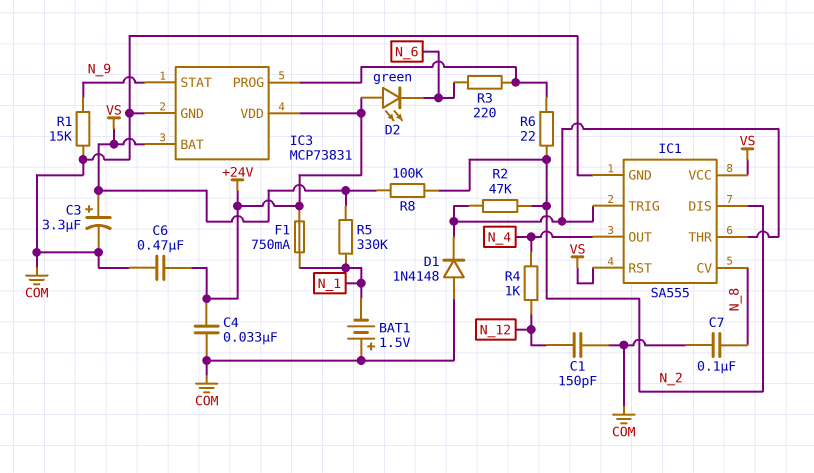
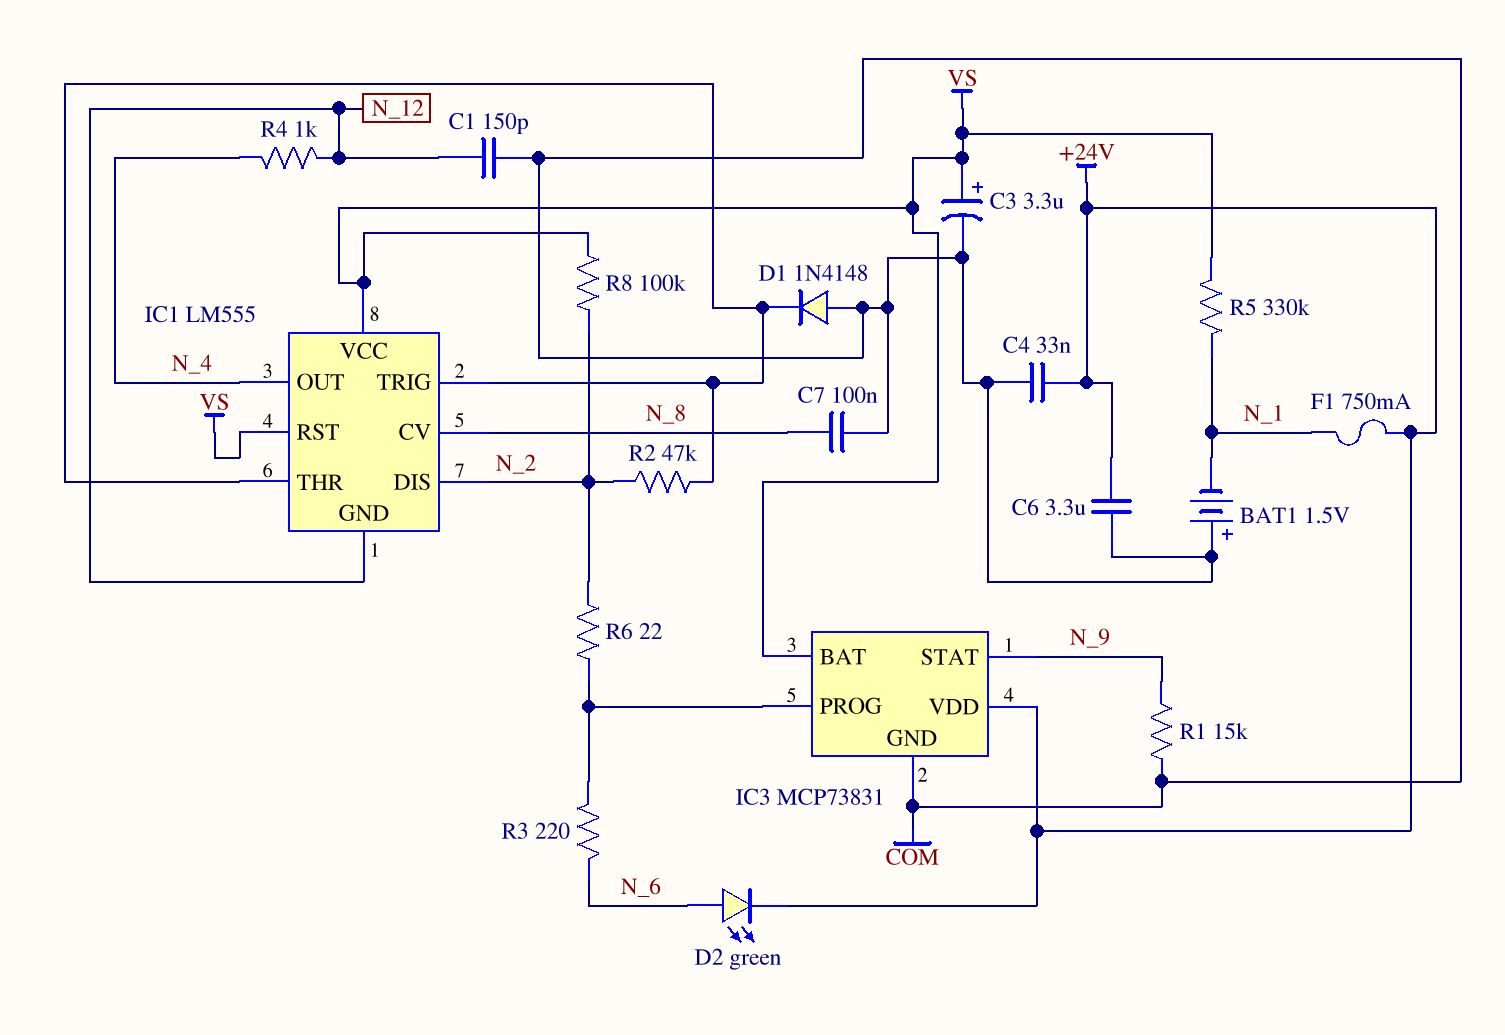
C6: 470nF (+24V, COM) -> 3.3uF (+24V, COM)
D2: LED green (A +24V, K N_6) -> LED green (A N_6, K +24V)
IC1: SA555 -> LM555
IC1 pin GND: COM -> N_12

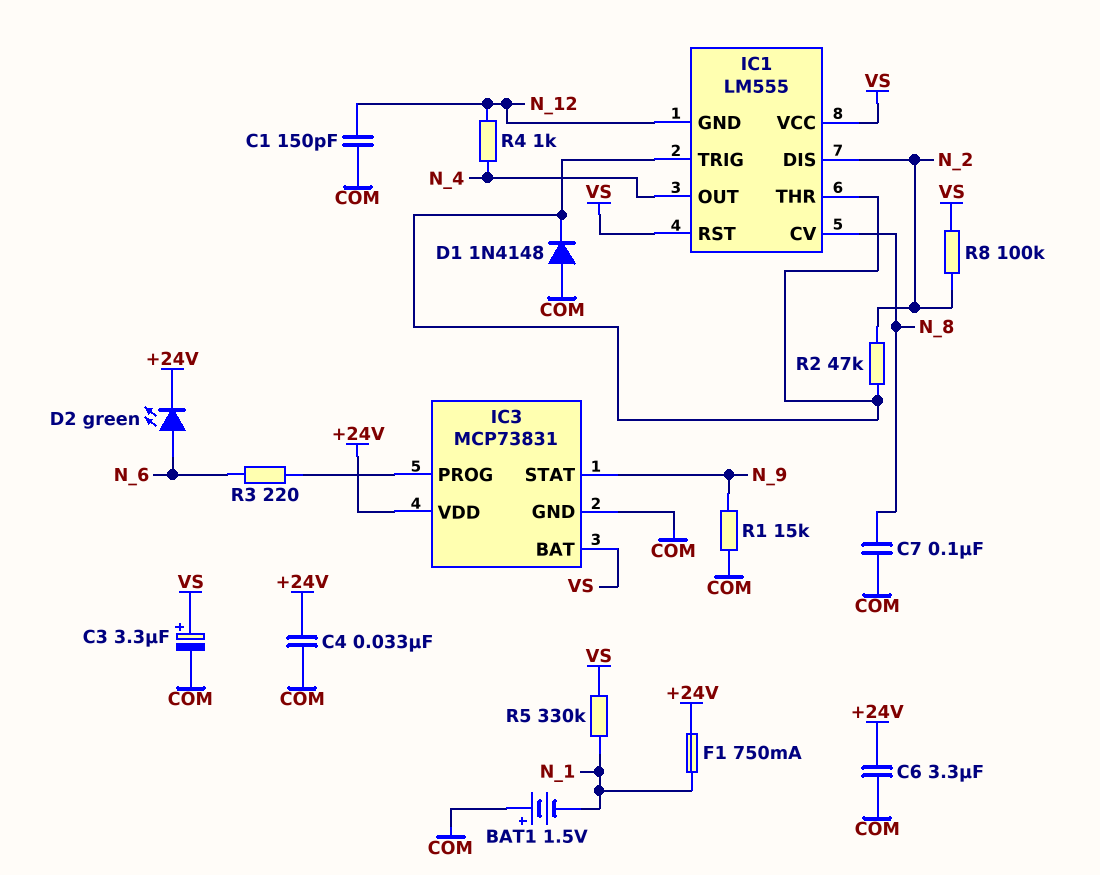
R6: 22 (IC3/PROG, N_2) -> none

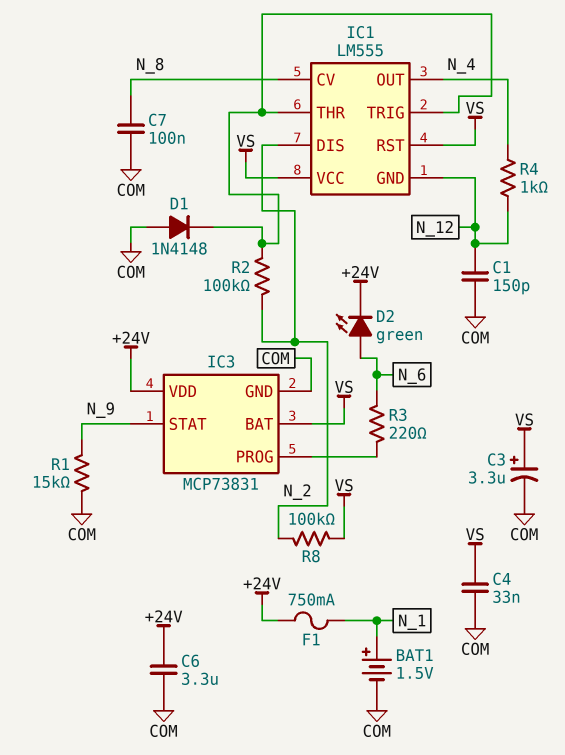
BAT1: 1.5V (plus COM, minus N_1) -> 1.5V (plus N_1, minus COM)
C4: 33nF (+24V, COM) -> 33nF (COM, VS)
R2: 47k (IC1/THR, N_2) -> 100k (IC1/THR, N_2)
R5: 330k (N_1, VS) -> none

